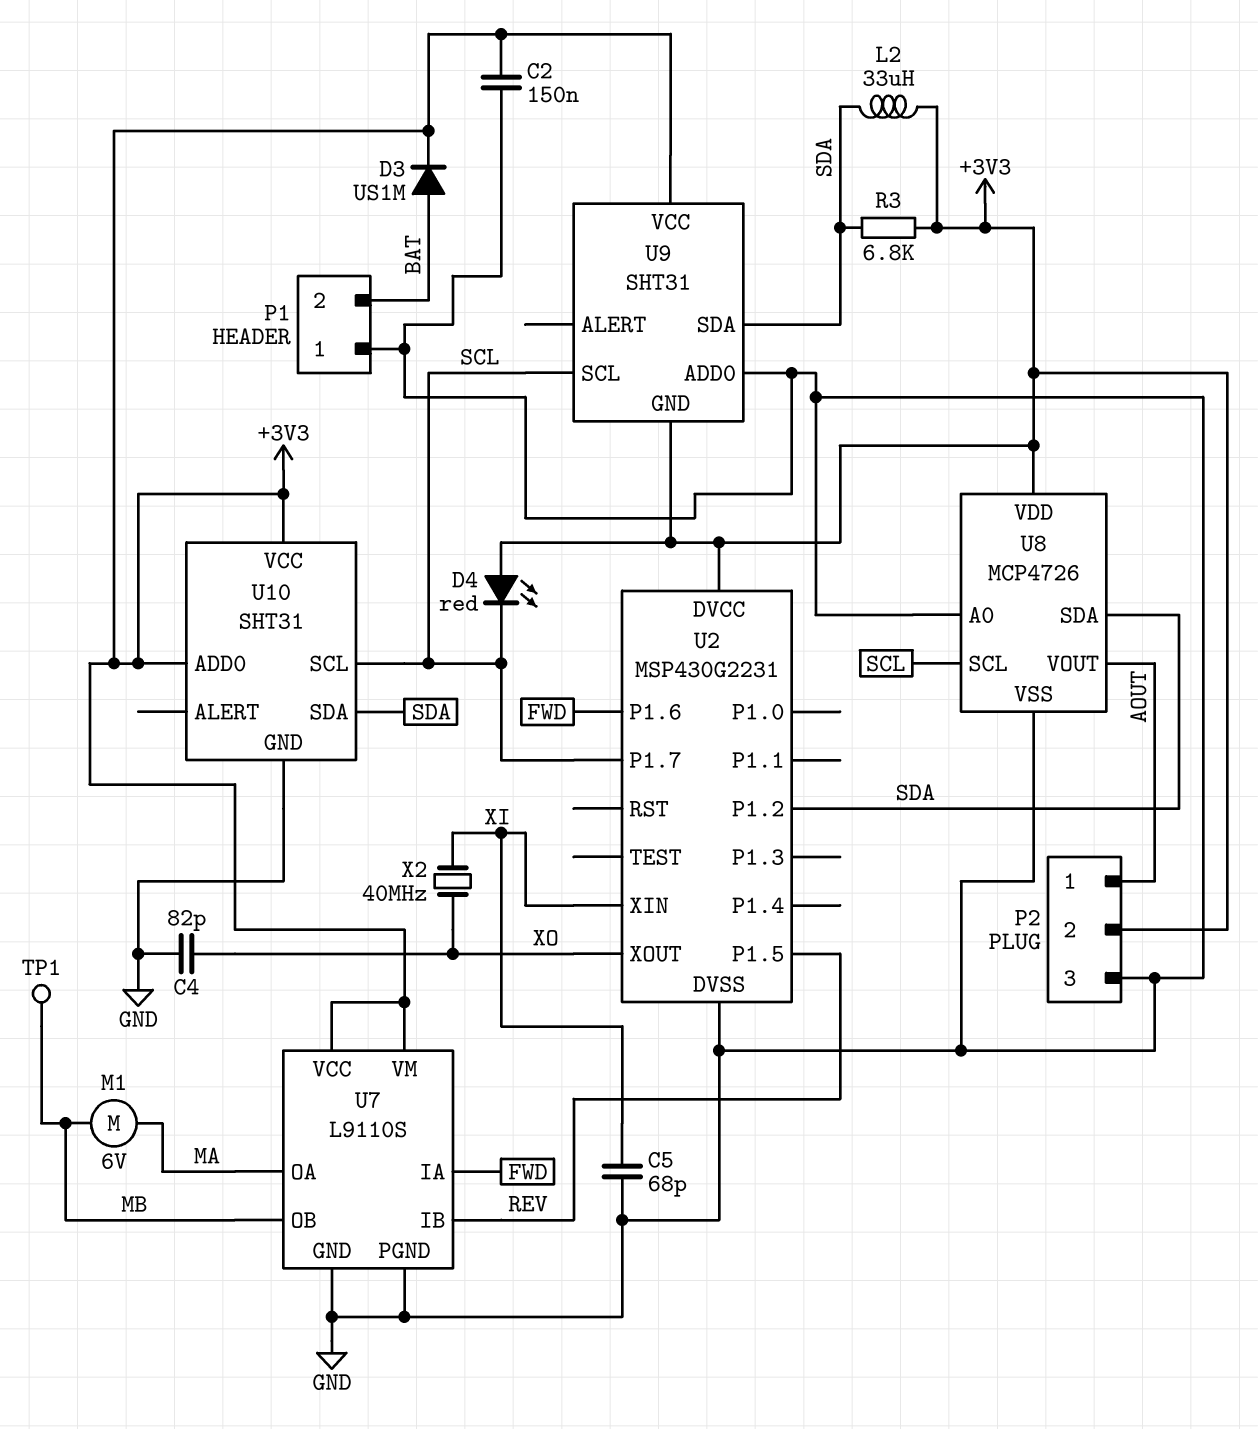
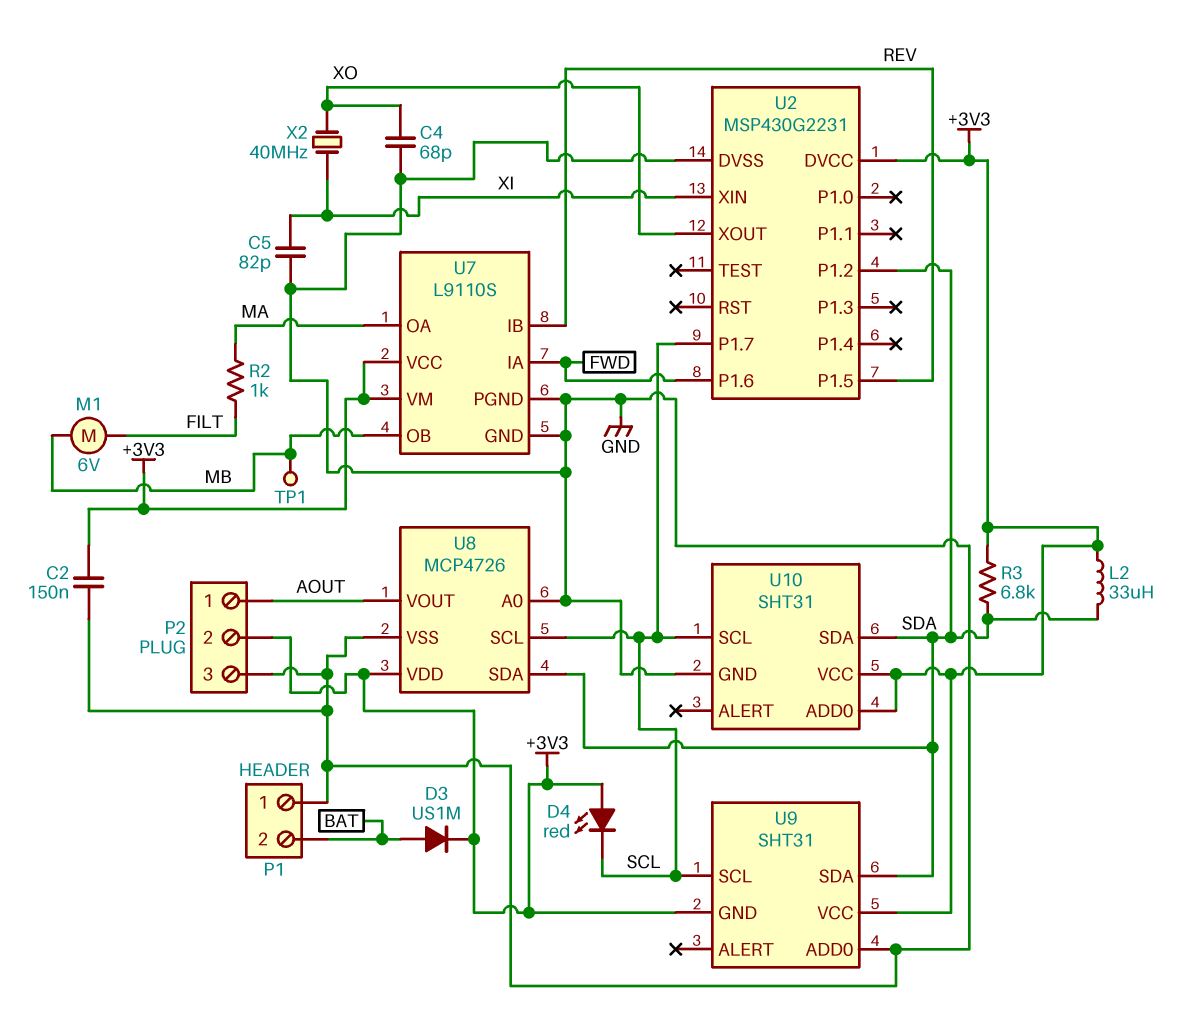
C4: 82pF (GND, XO) -> 68pF (GND, XO)
C5: 68pF (GND, XI) -> 82pF (GND, XI)
M1: motor 6V (MA, MB) -> motor 6V (FILT, MB)
R2: none -> 1k (FILT, MA)

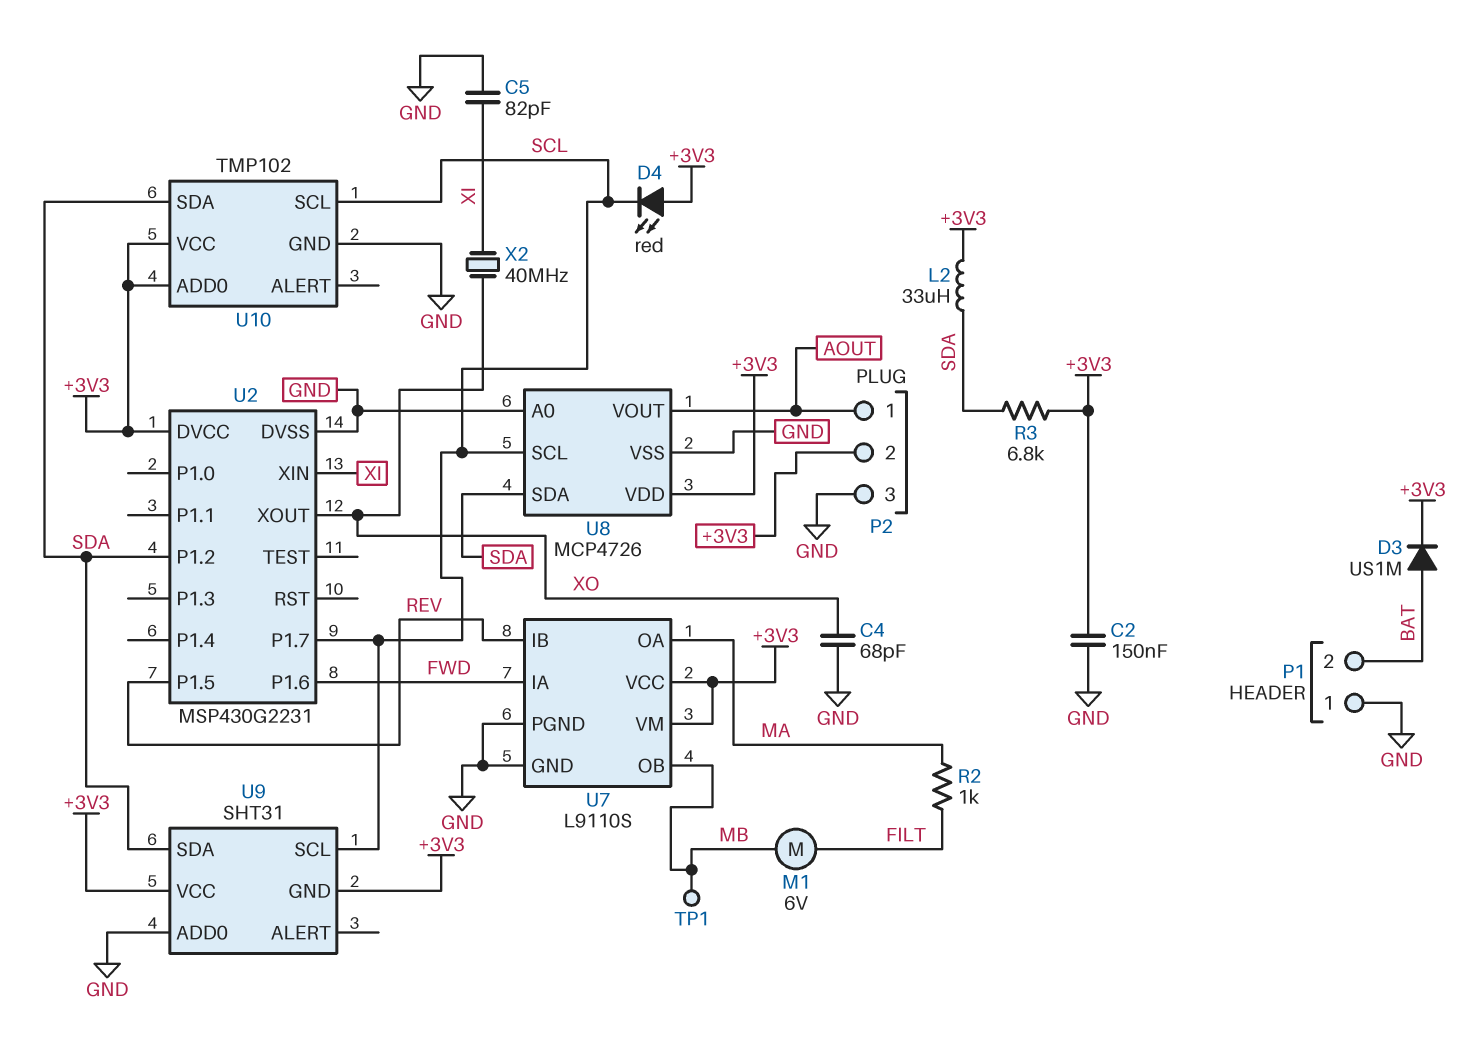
U10: SHT31 -> TMP102

